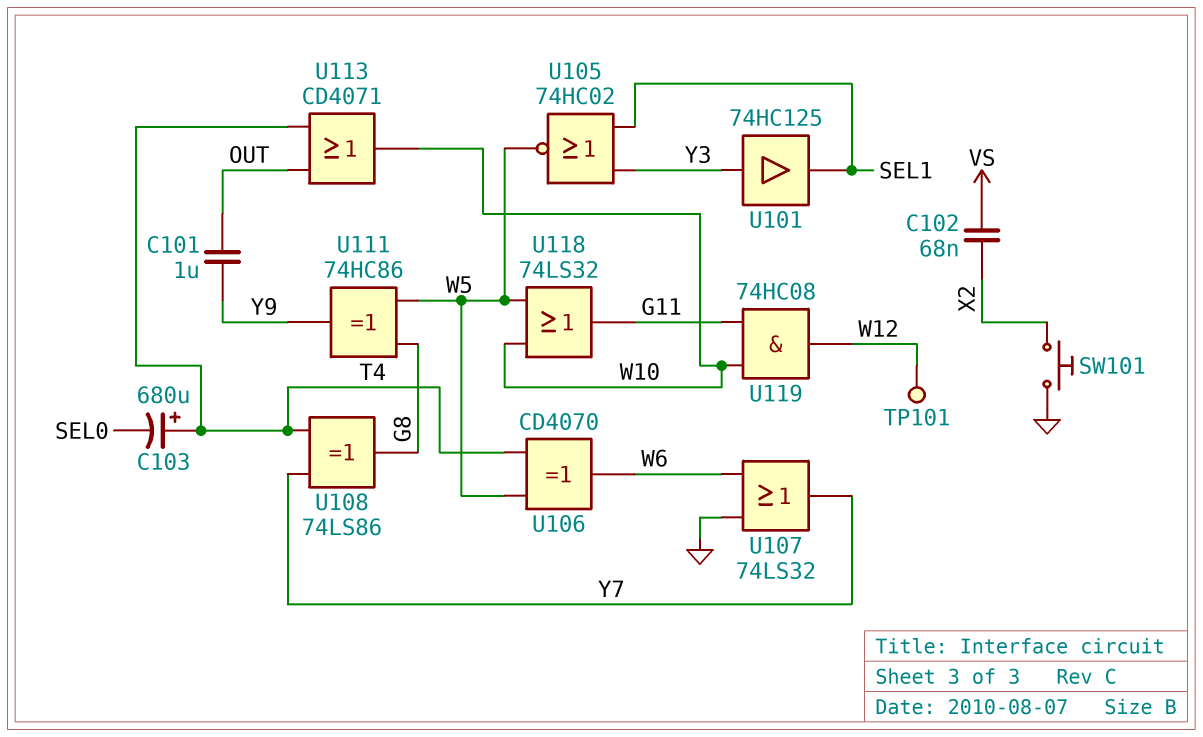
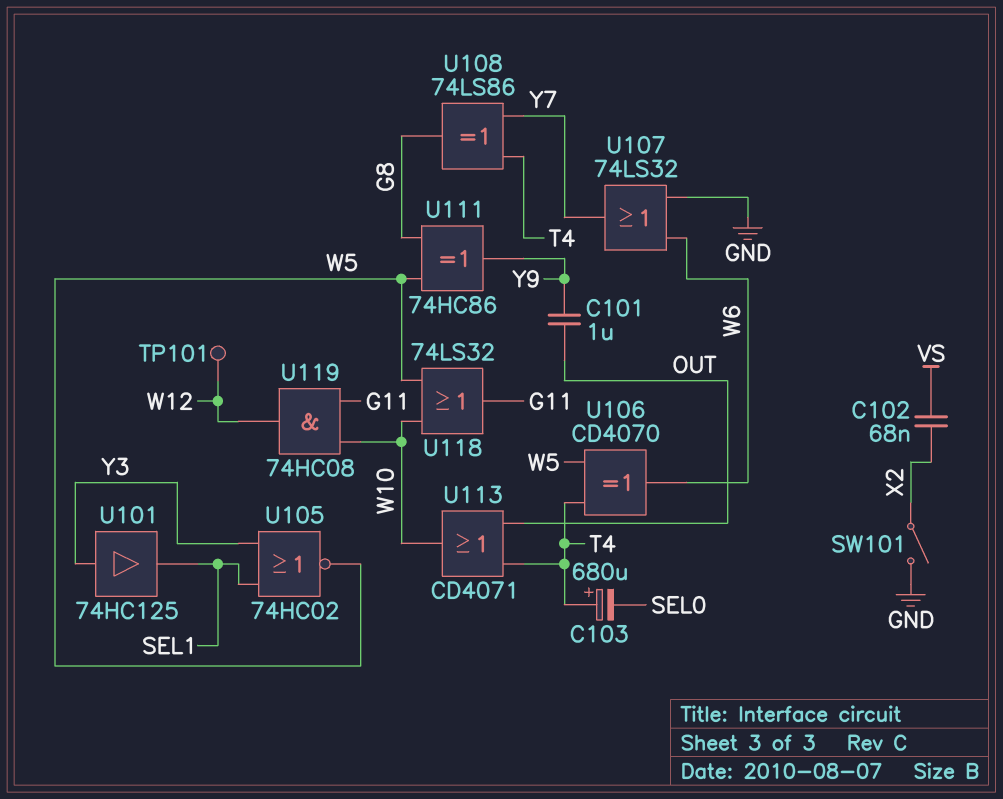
SW101: button (GND, X2) -> switch (GND, X2)

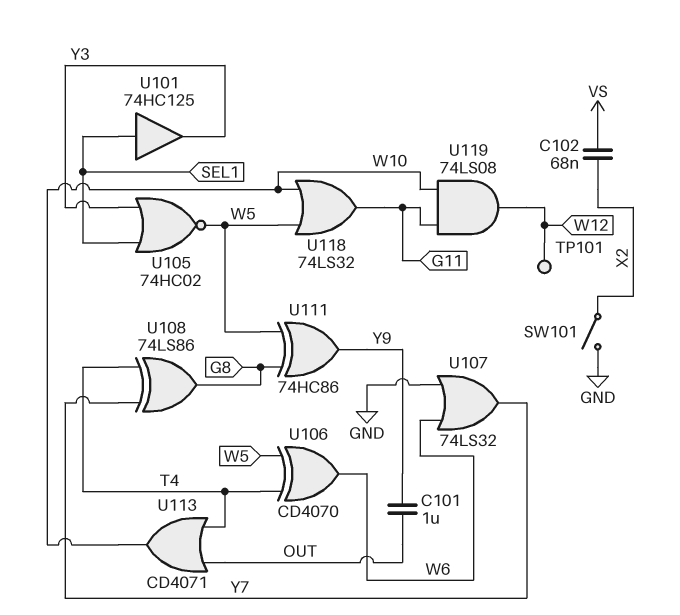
C103: 680uF (plus T4, minus SEL0) -> none
U101: buffer 74HC125 (in Y3, out SEL1) -> buffer 74HC125 (in SEL1, out Y3)
U119: AND 74HC08 (in G11, in W10, out W12) -> AND 74LS08 (in G11, in W10, out W12)

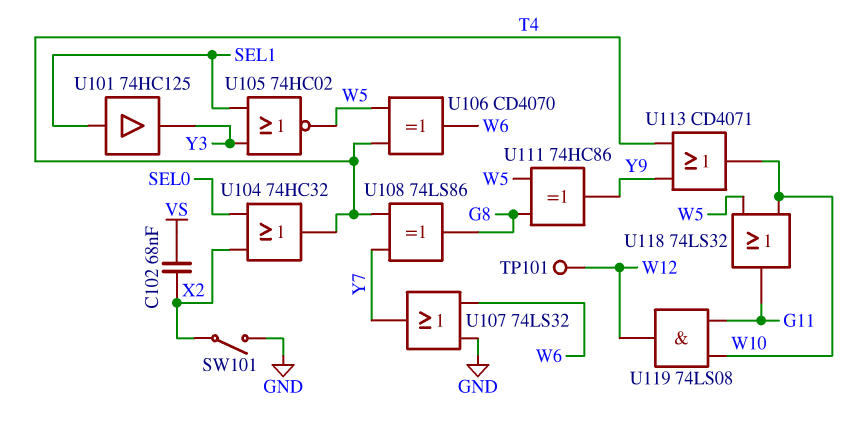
C101: 1uF (OUT, Y9) -> none
U104: none -> OR 74HC32 (in SEL0, in X2, out T4)
U113: OR CD4071 (in OUT, in T4, out W10) -> OR CD4071 (in T4, in Y9, out W10)

